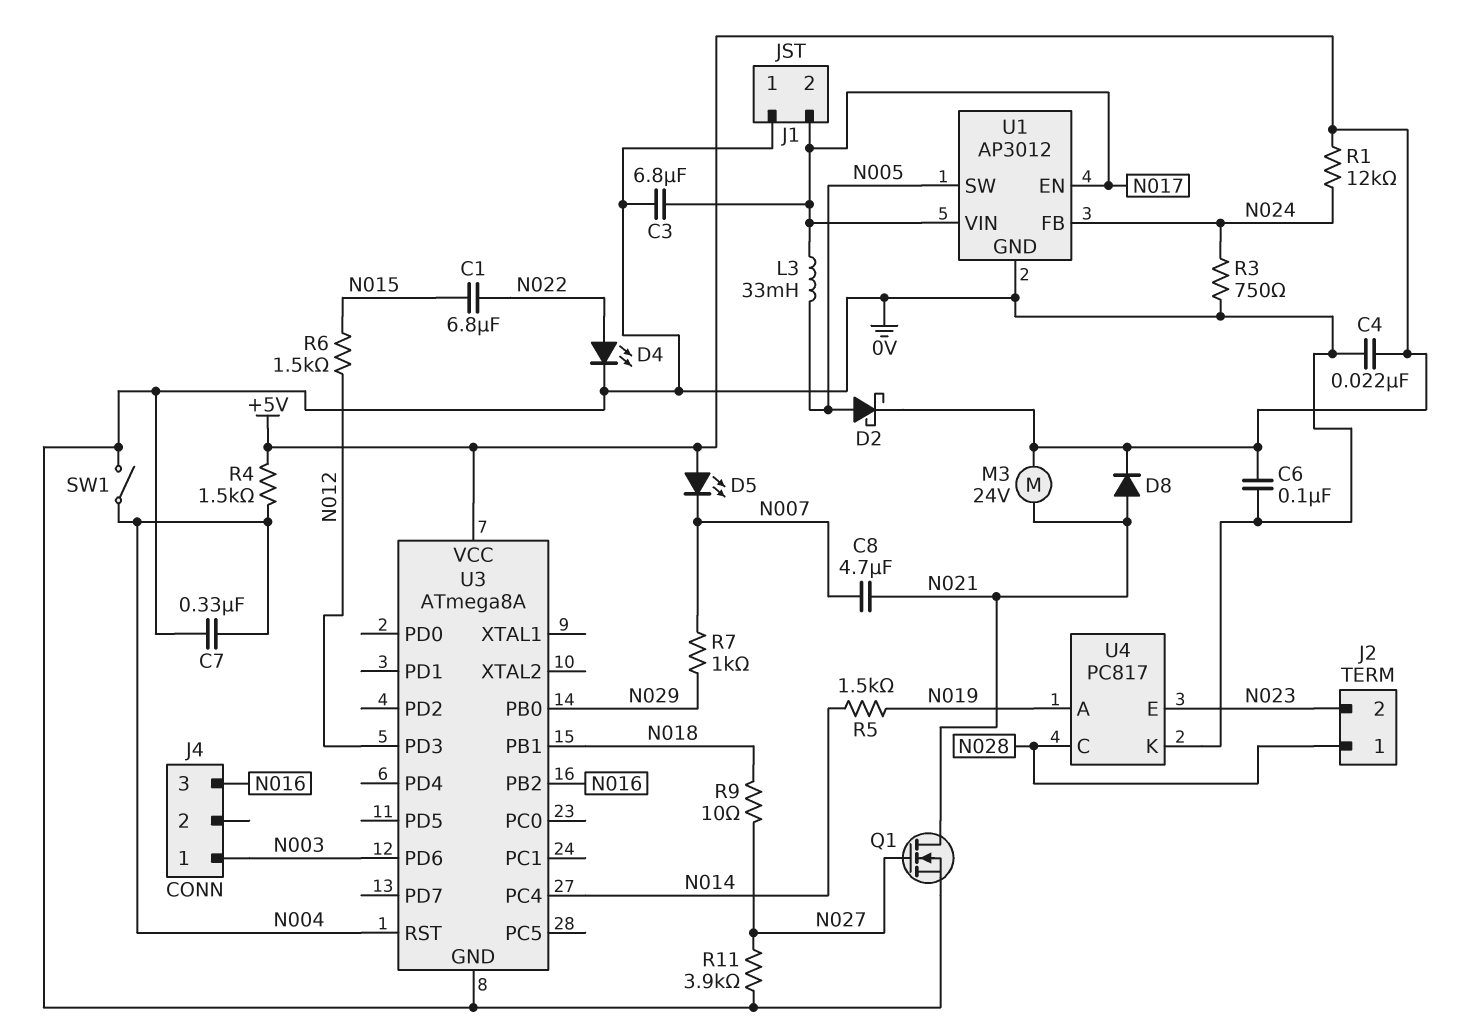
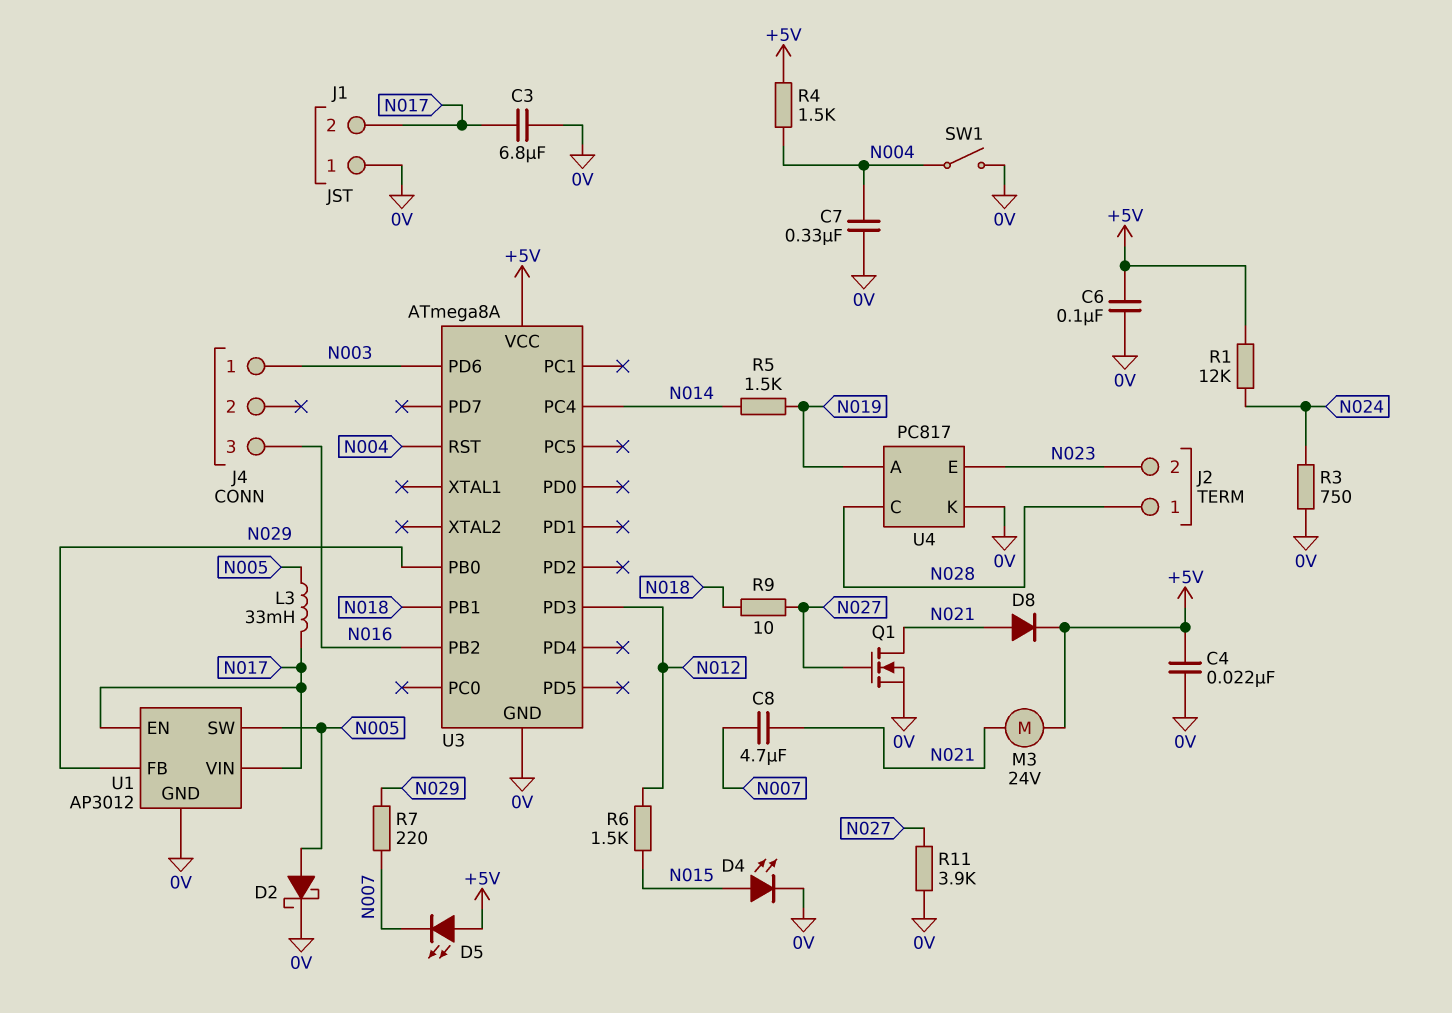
C1: 6.8uF (N015, N022) -> none
D2: schottky (A N005, K +5V) -> schottky (A N005, K 0V)
D4: LED (A N022, K 0V) -> LED (A N015, K 0V)
R7: 1k (N007, N029) -> 220 (N007, N029)
U1 pin FB: N024 -> N029

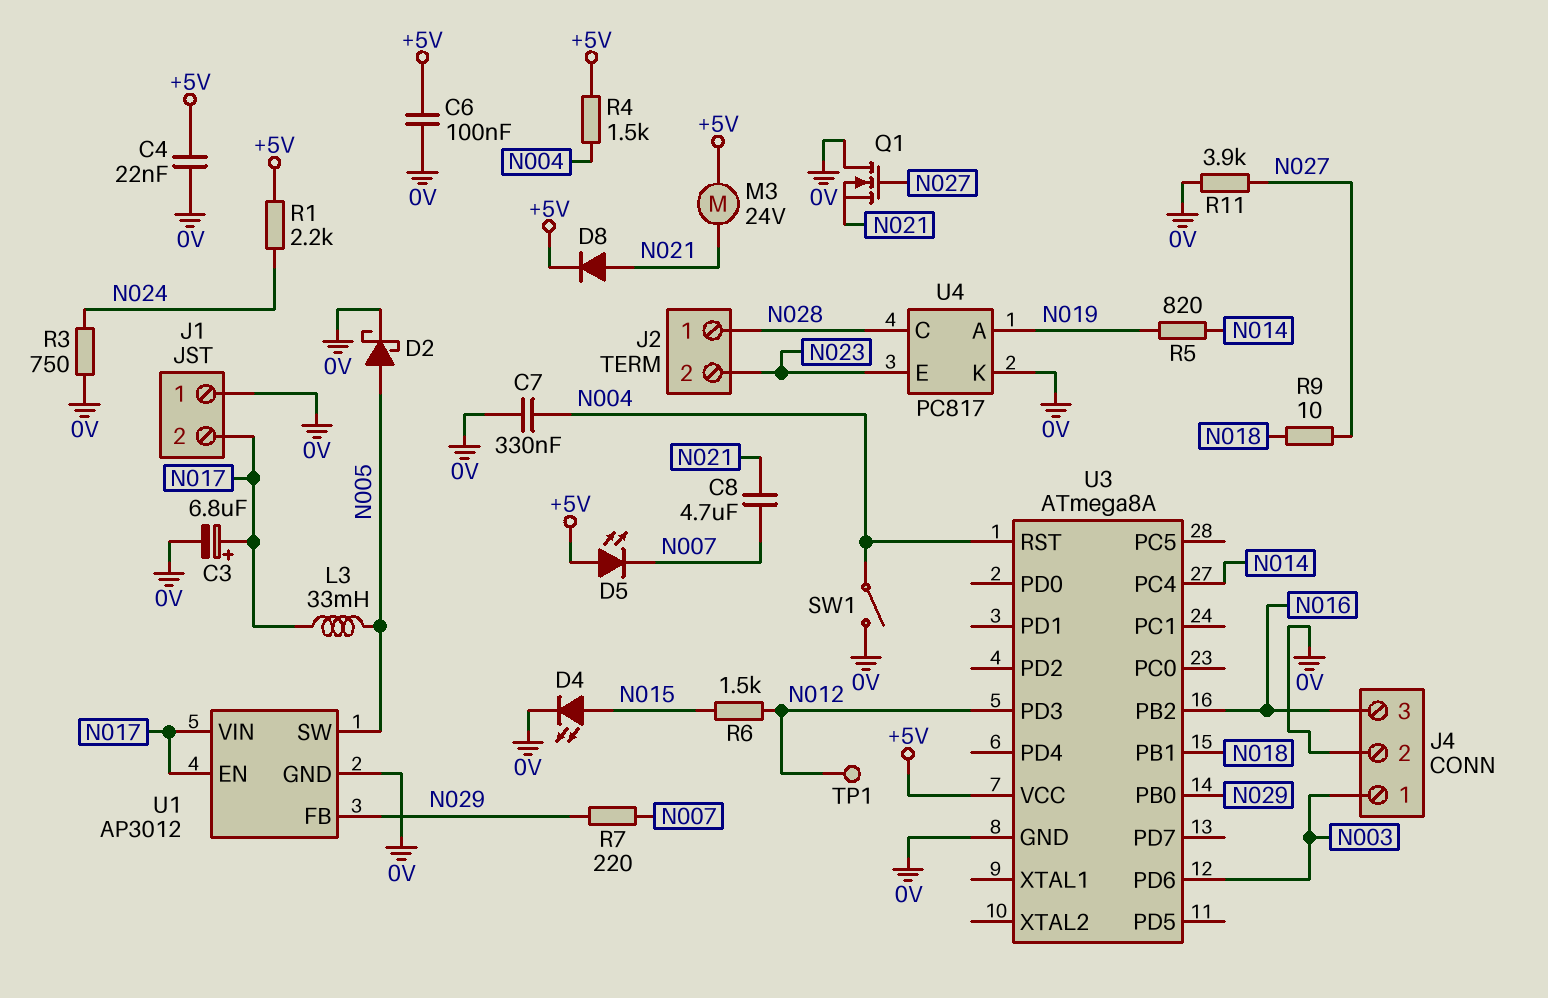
C3: 6.8uF (0V, N017) -> 6.8uF (plus N017, minus 0V)
J4 pin 2: none -> 0V
Q1: NMOS (G N027, D N021, S 0V) -> NMOS (G N027, D 0V, S N021)
R1: 12k (+5V, N024) -> 2.2k (+5V, N024)
R5: 1.5k (N014, N019) -> 820 (N014, N019)
TP1: none -> test point (N012)

